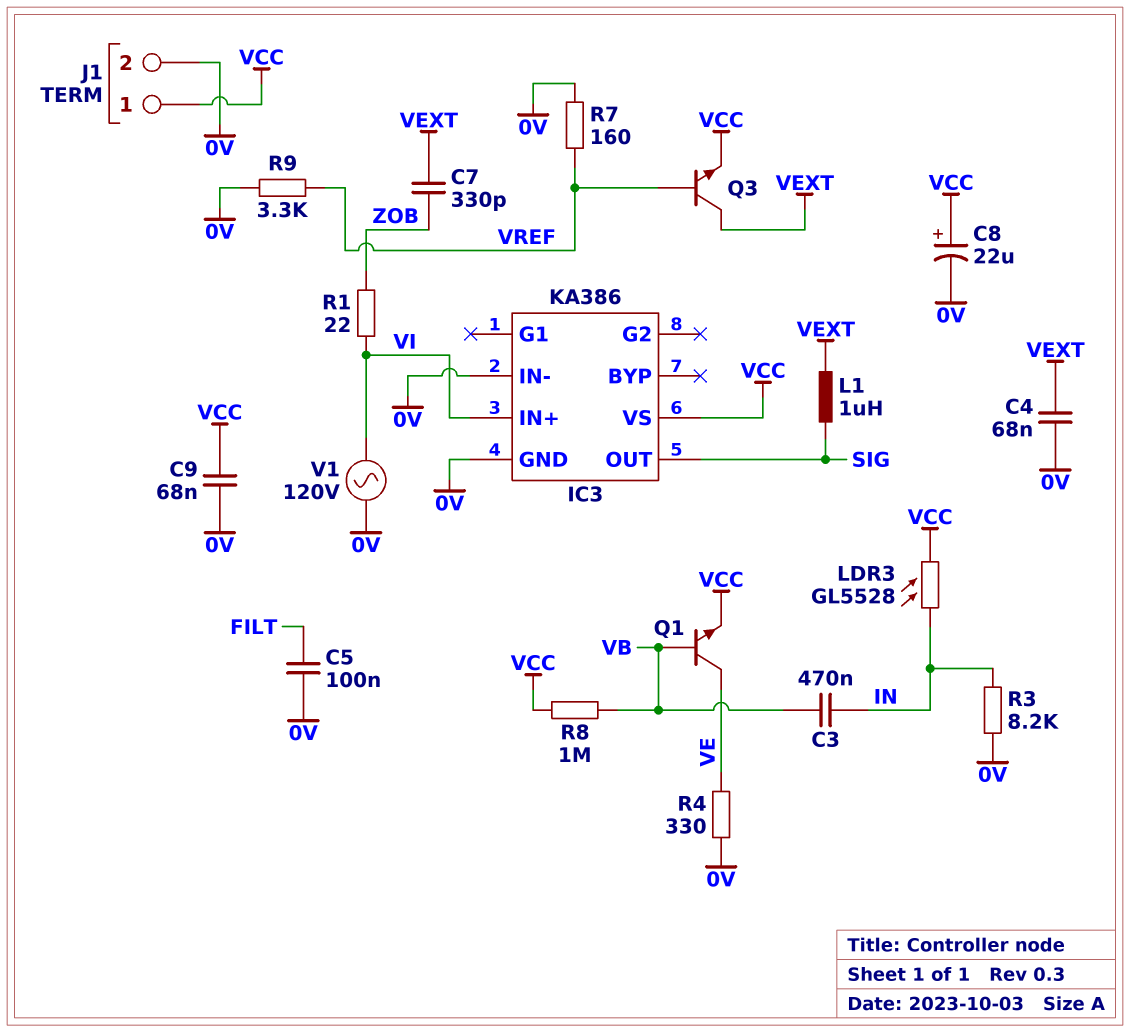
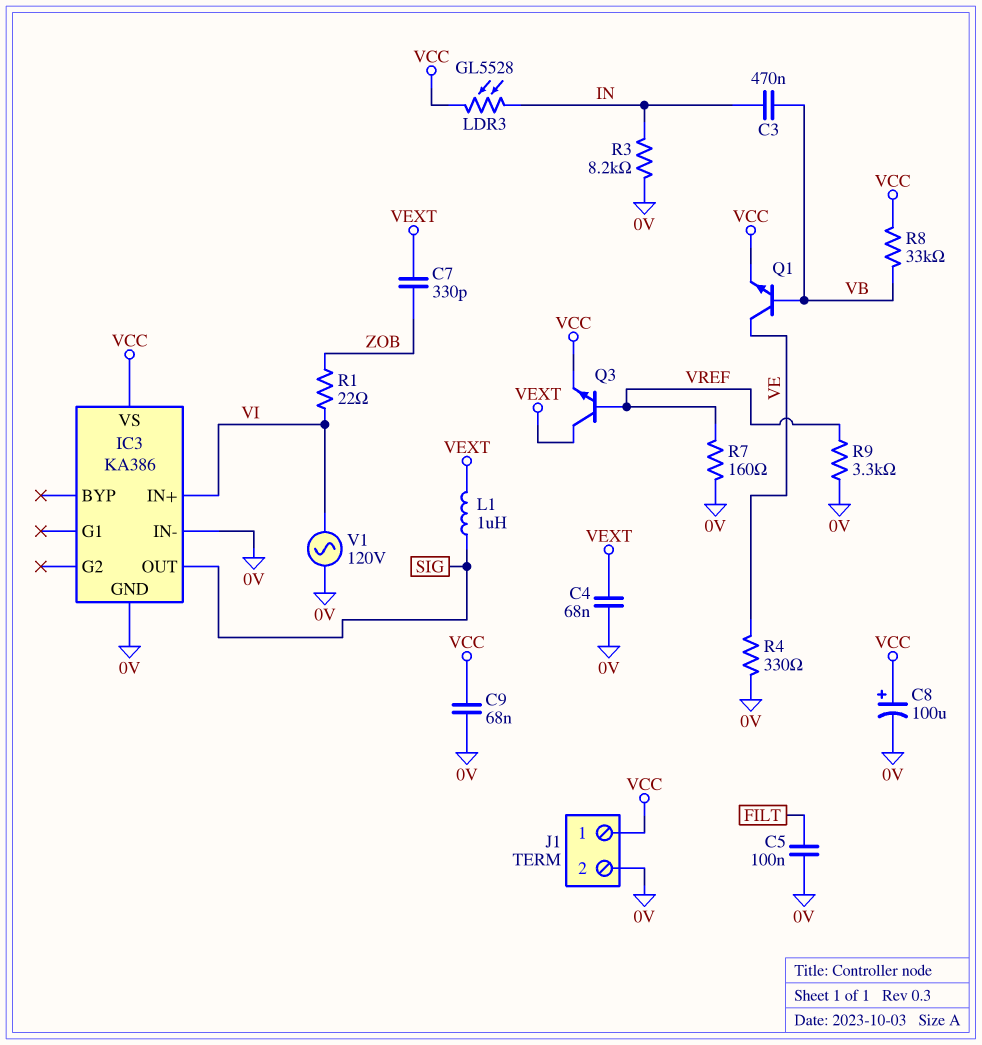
C8: 22uF (plus VCC, minus 0V) -> 100uF (plus VCC, minus 0V)
R8: 1M (VB, VCC) -> 33k (VB, VCC)

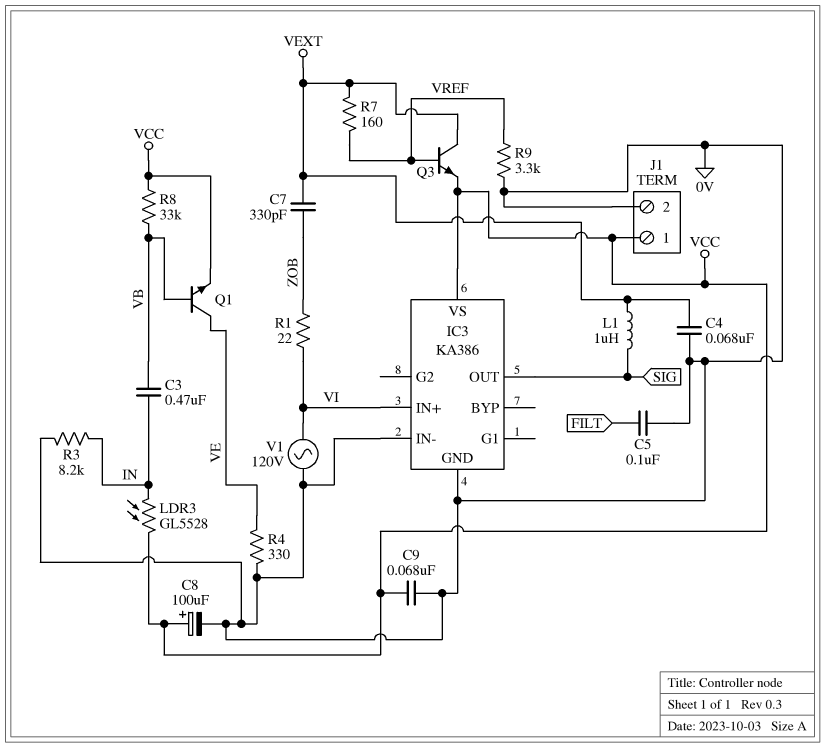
R7: 160 (0V, VREF) -> 160 (VEXT, VREF)

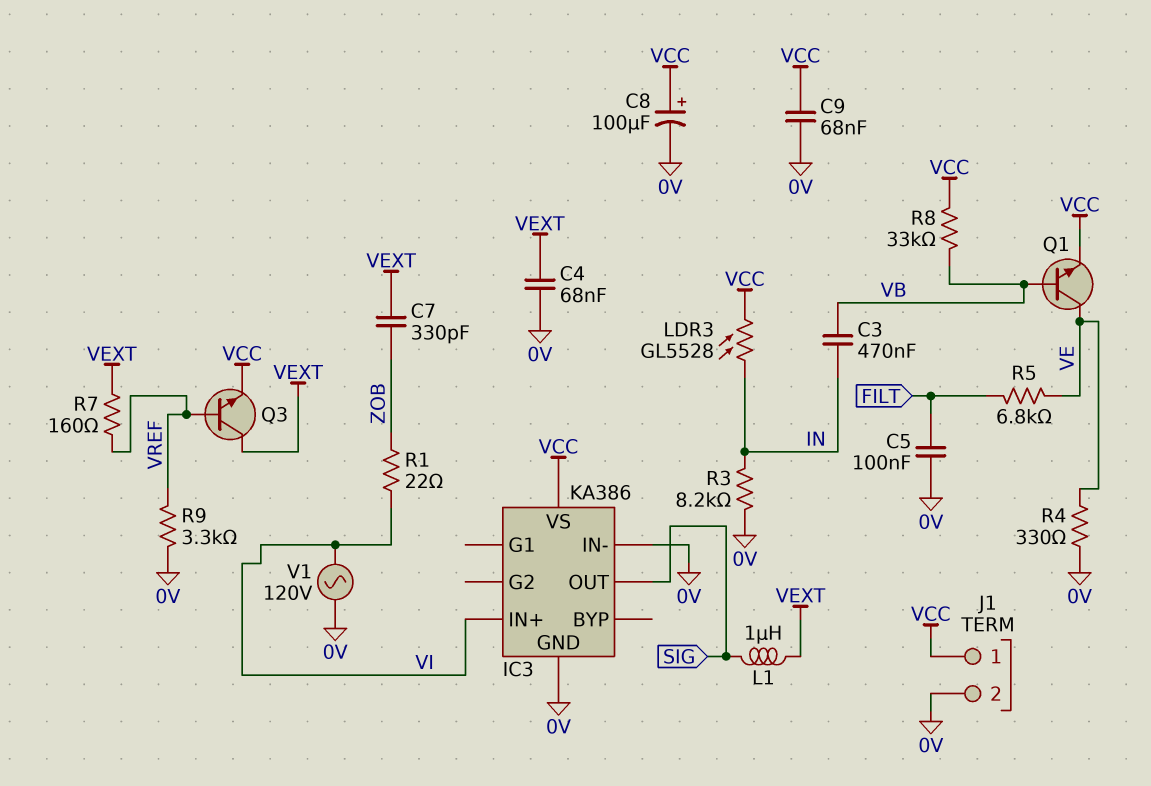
R5: none -> 6.8k (FILT, VE)

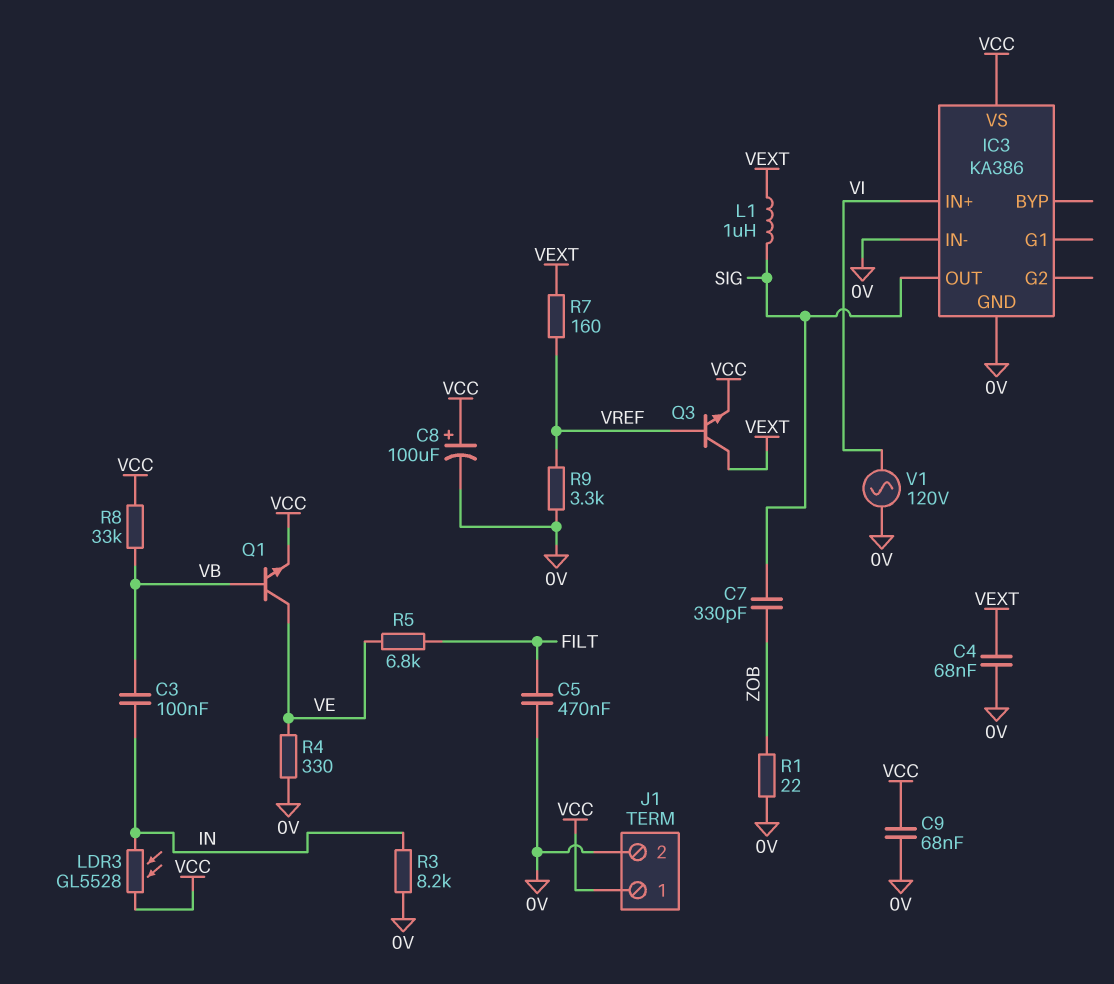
C3: 470nF (IN, VB) -> 100nF (IN, VB)
C5: 100nF (0V, FILT) -> 470nF (0V, FILT)
C7: 330pF (VEXT, ZOB) -> 330pF (SIG, ZOB)
R1: 22 (VI, ZOB) -> 22 (0V, ZOB)

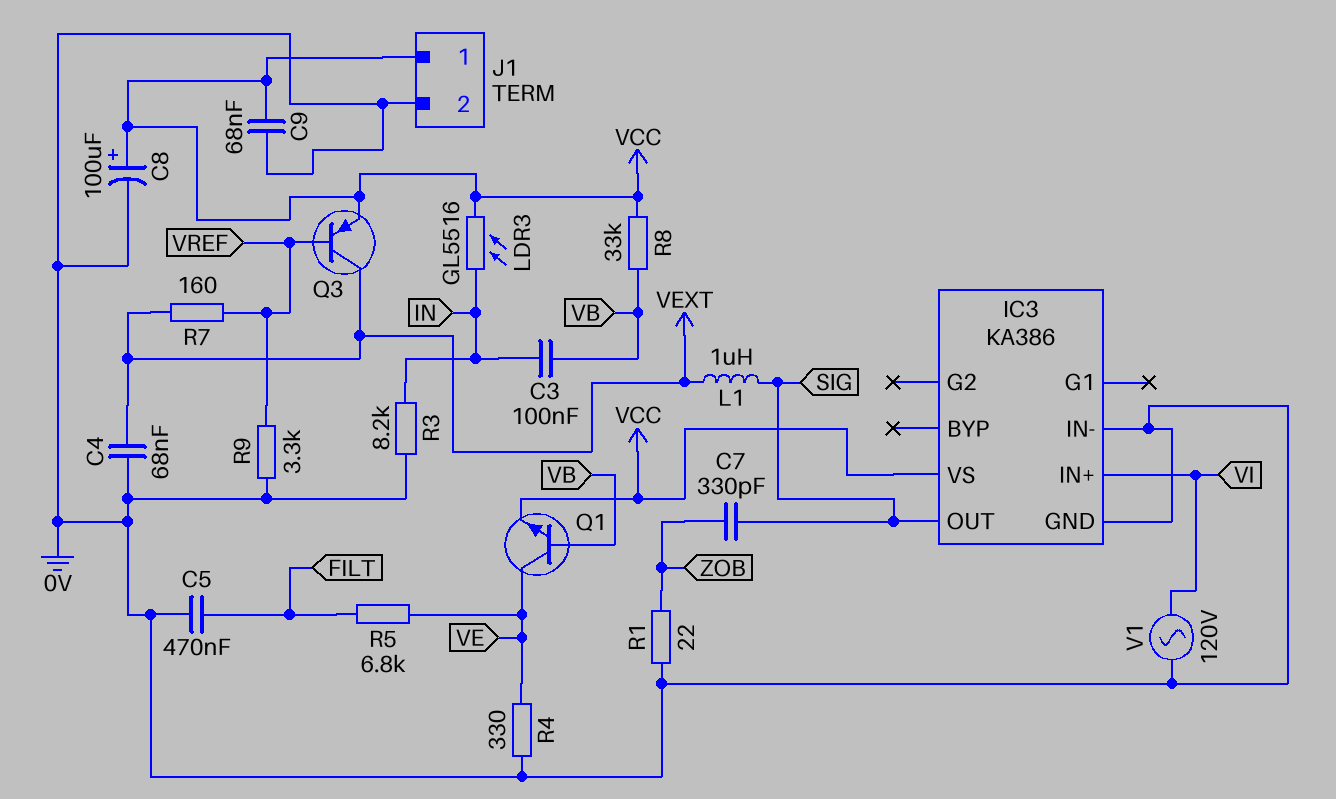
LDR3: GL5528 (IN, VCC) -> GL5516 (IN, VCC)
Q3: NPN (B VREF, C VEXT, E VCC) -> PNP (B VREF, C VEXT, E VCC)

